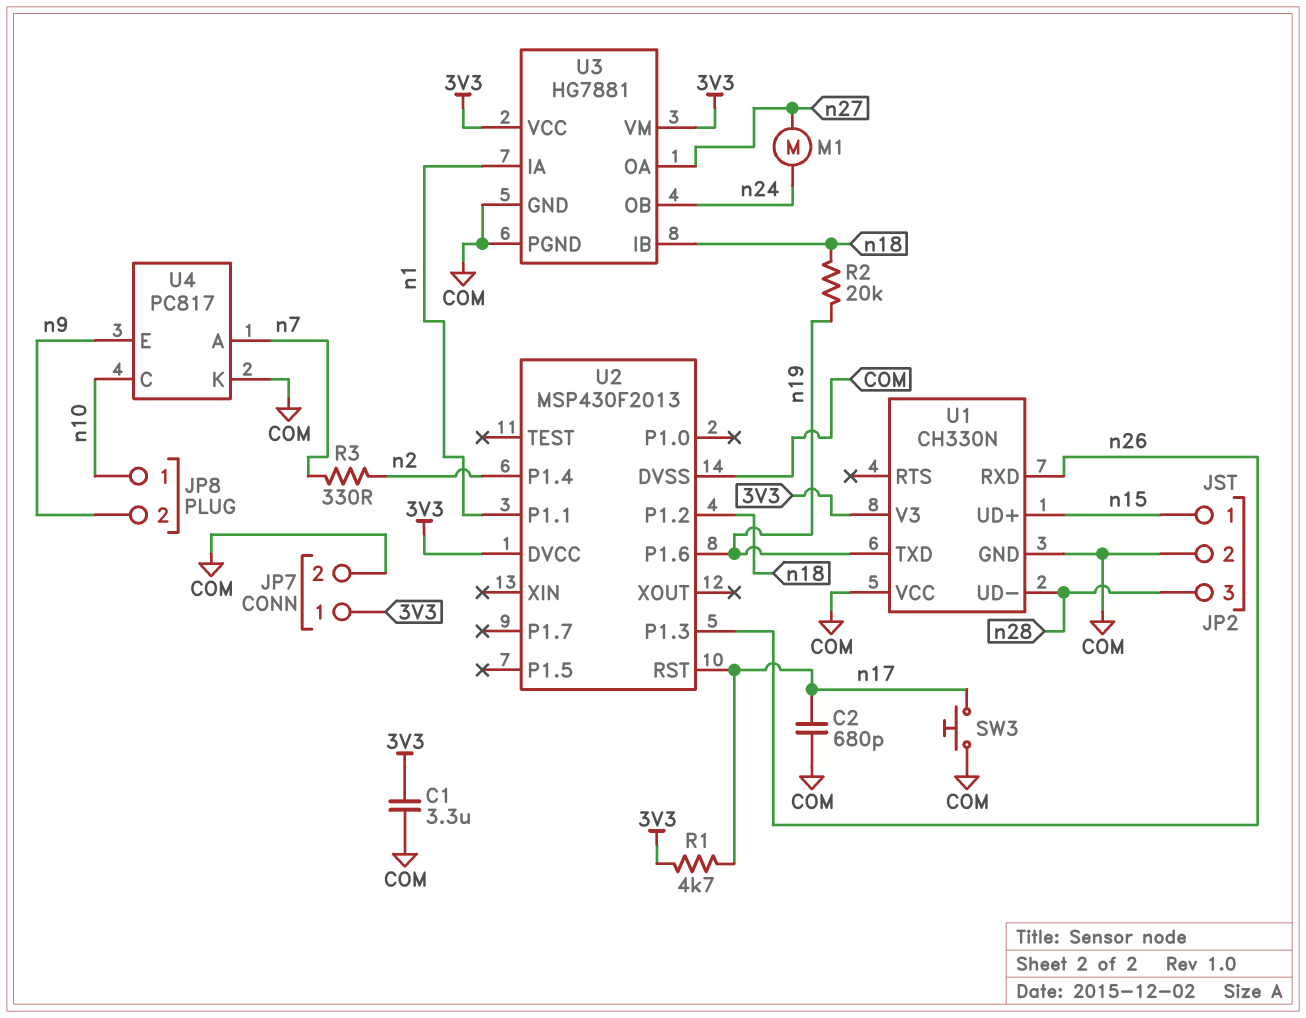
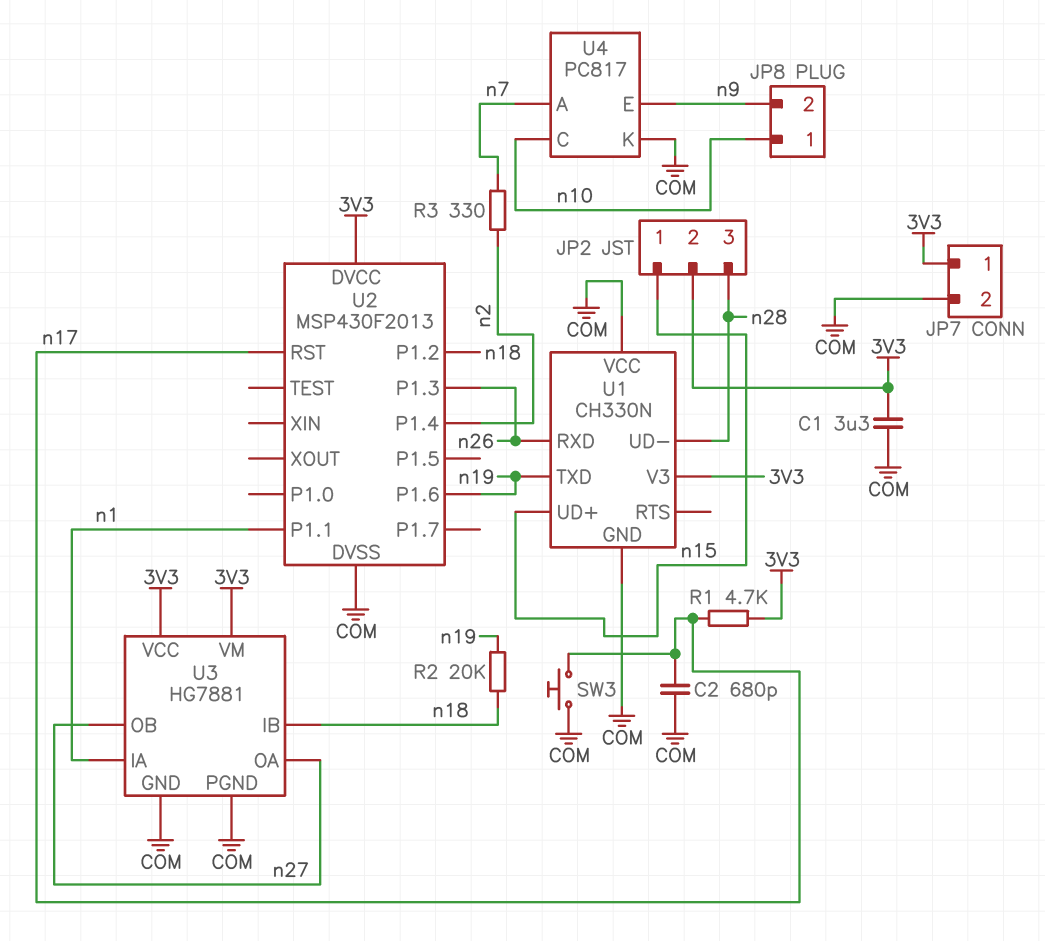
JP2 pin 2: COM -> 3V3
M1: motor (n24, n27) -> none
U3 pin OB: n24 -> n27

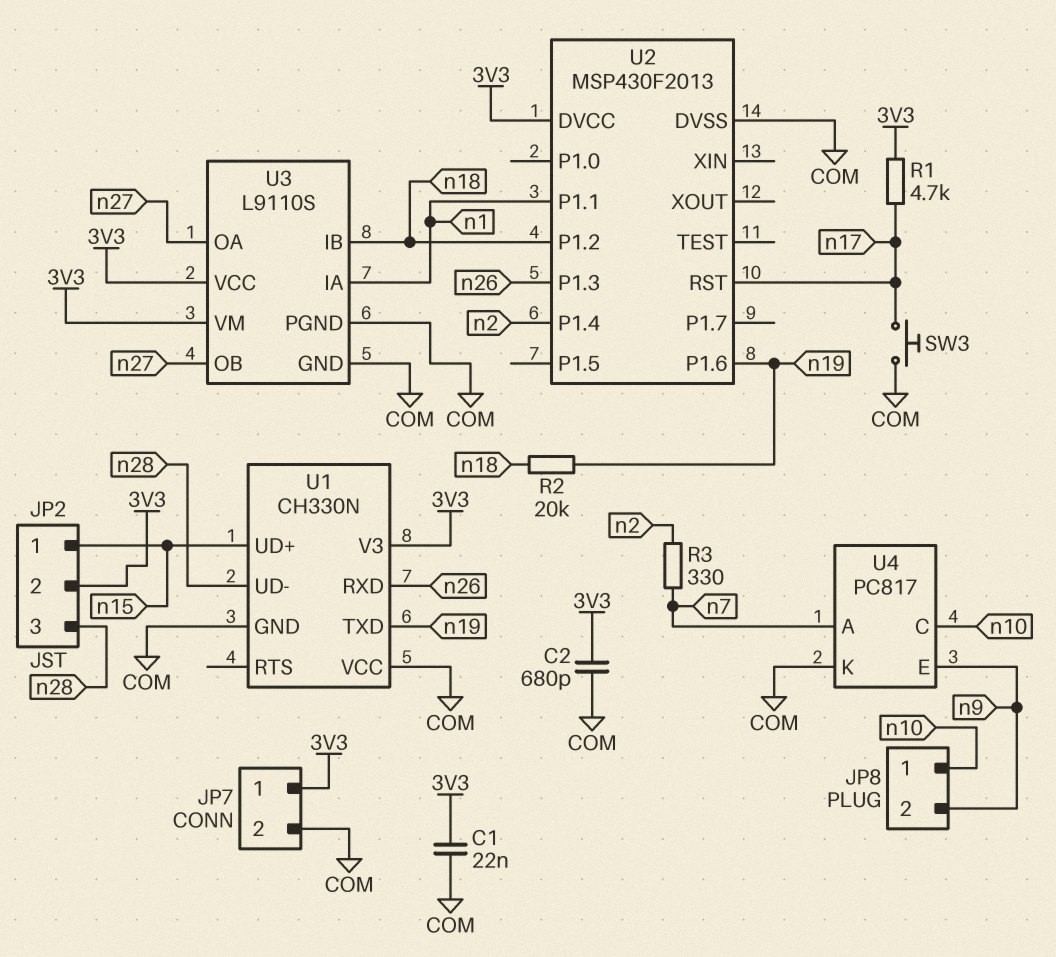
C1: 3.3uF (3V3, COM) -> 22nF (3V3, COM)
C2: 680pF (COM, n17) -> 680pF (3V3, COM)
U3: HG7881 -> L9110S

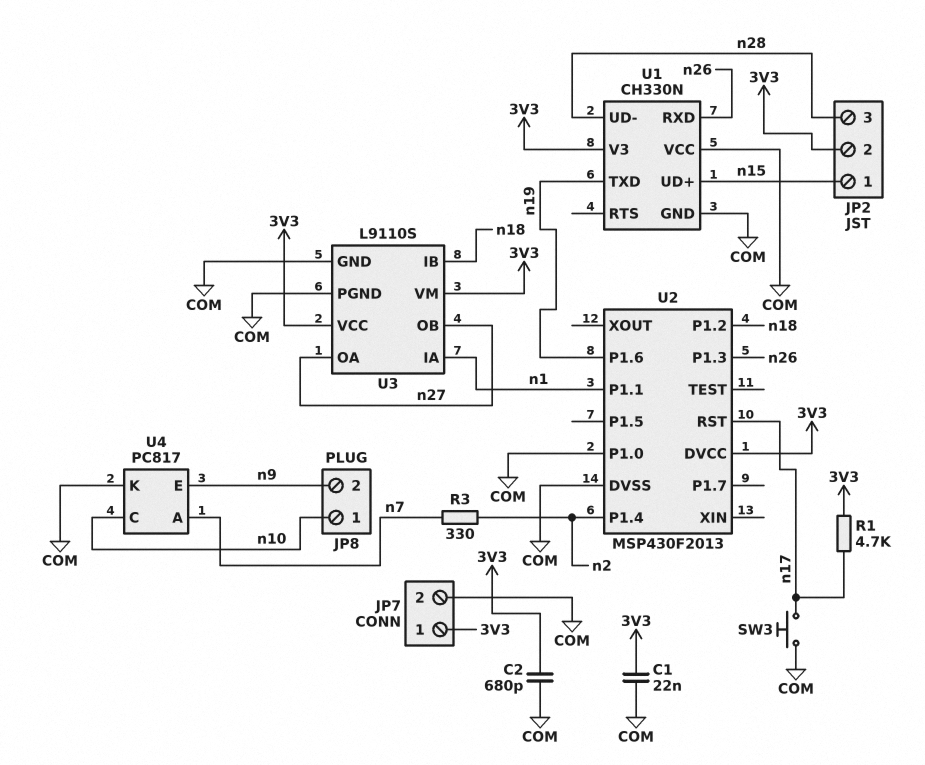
R2: 20k (n18, n19) -> none
U2 pin P1.0: none -> COM

